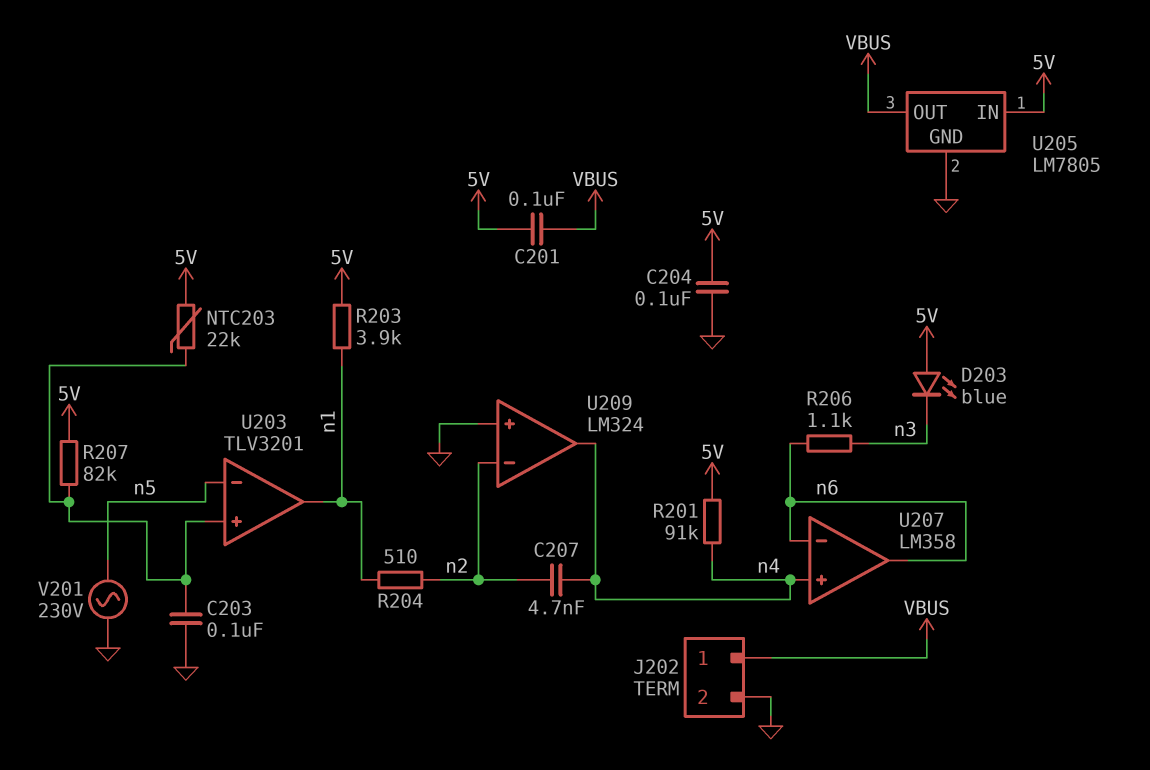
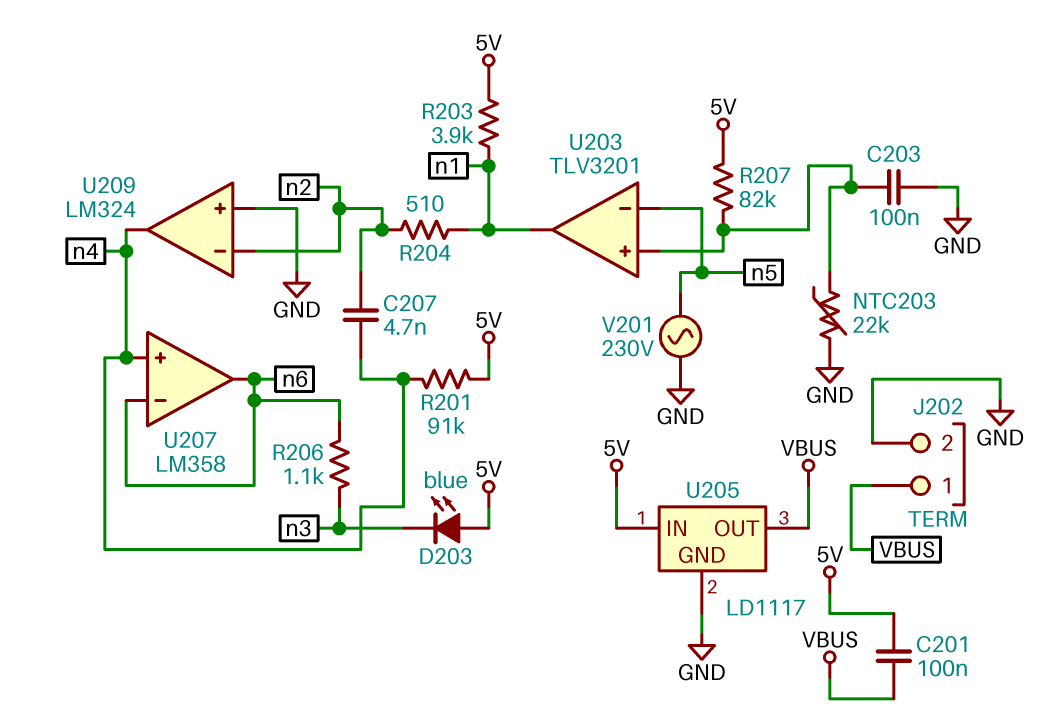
C204: 100nF (5V, GND) -> none
NTC203: 22k (5V, U203/in+) -> 22k (GND, U203/in+)
U205: LM7805 -> LD1117

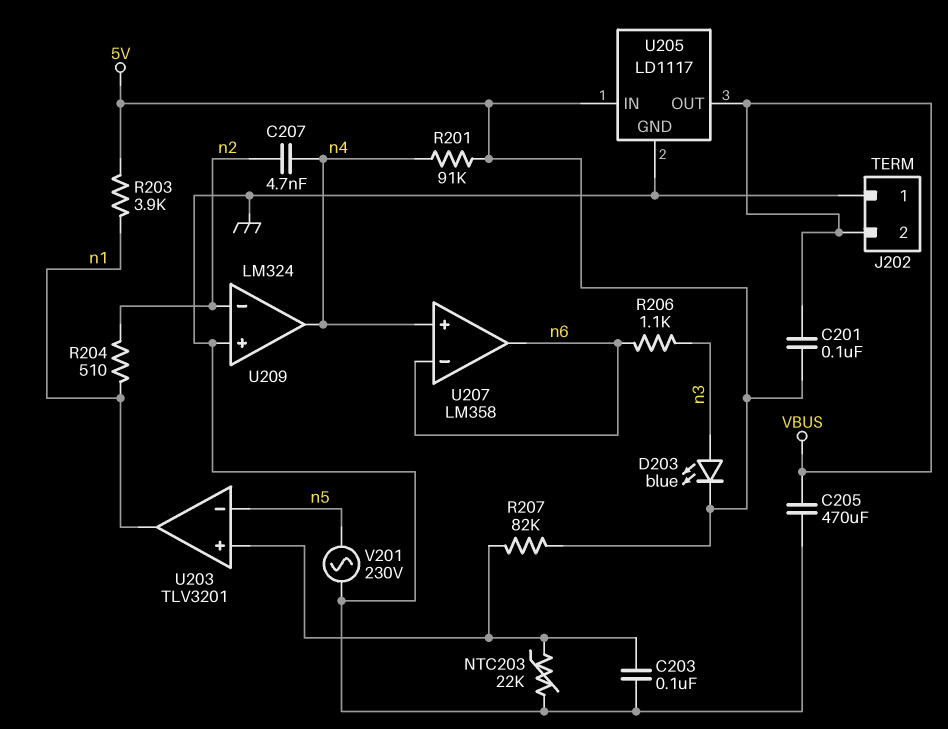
C205: none -> 470uF (GND, VBUS)
D203: LED blue (A 5V, K n3) -> LED blue (A n3, K 5V)
J202 pin 1: VBUS -> GND
J202 pin 2: GND -> VBUS

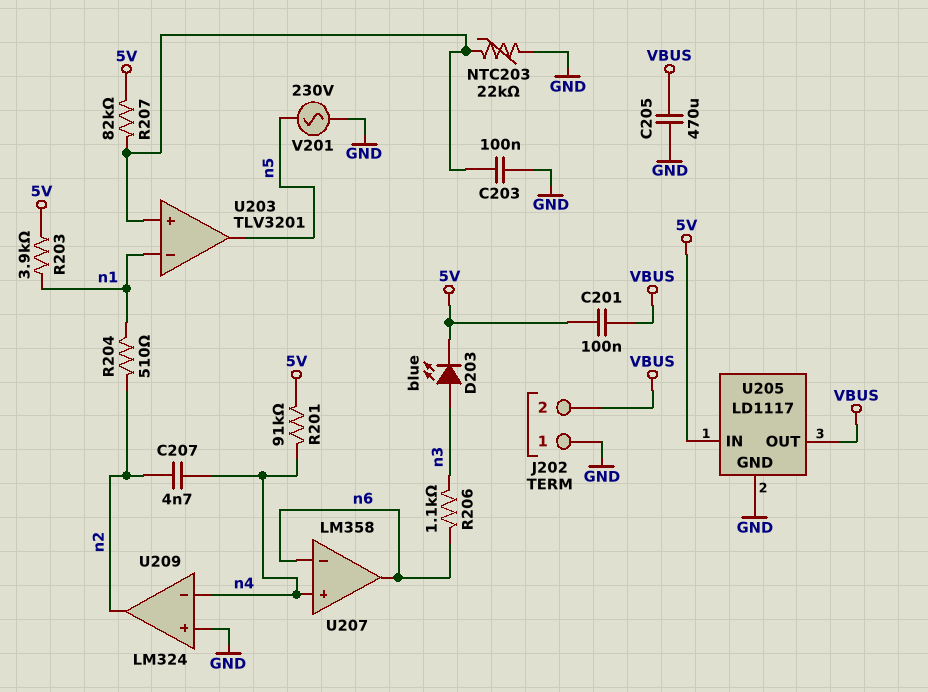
U203 pin in-: n5 -> n1
U203 pin out: n1 -> n5
U209 pin in-: n2 -> n4
U209 pin out: n4 -> n2

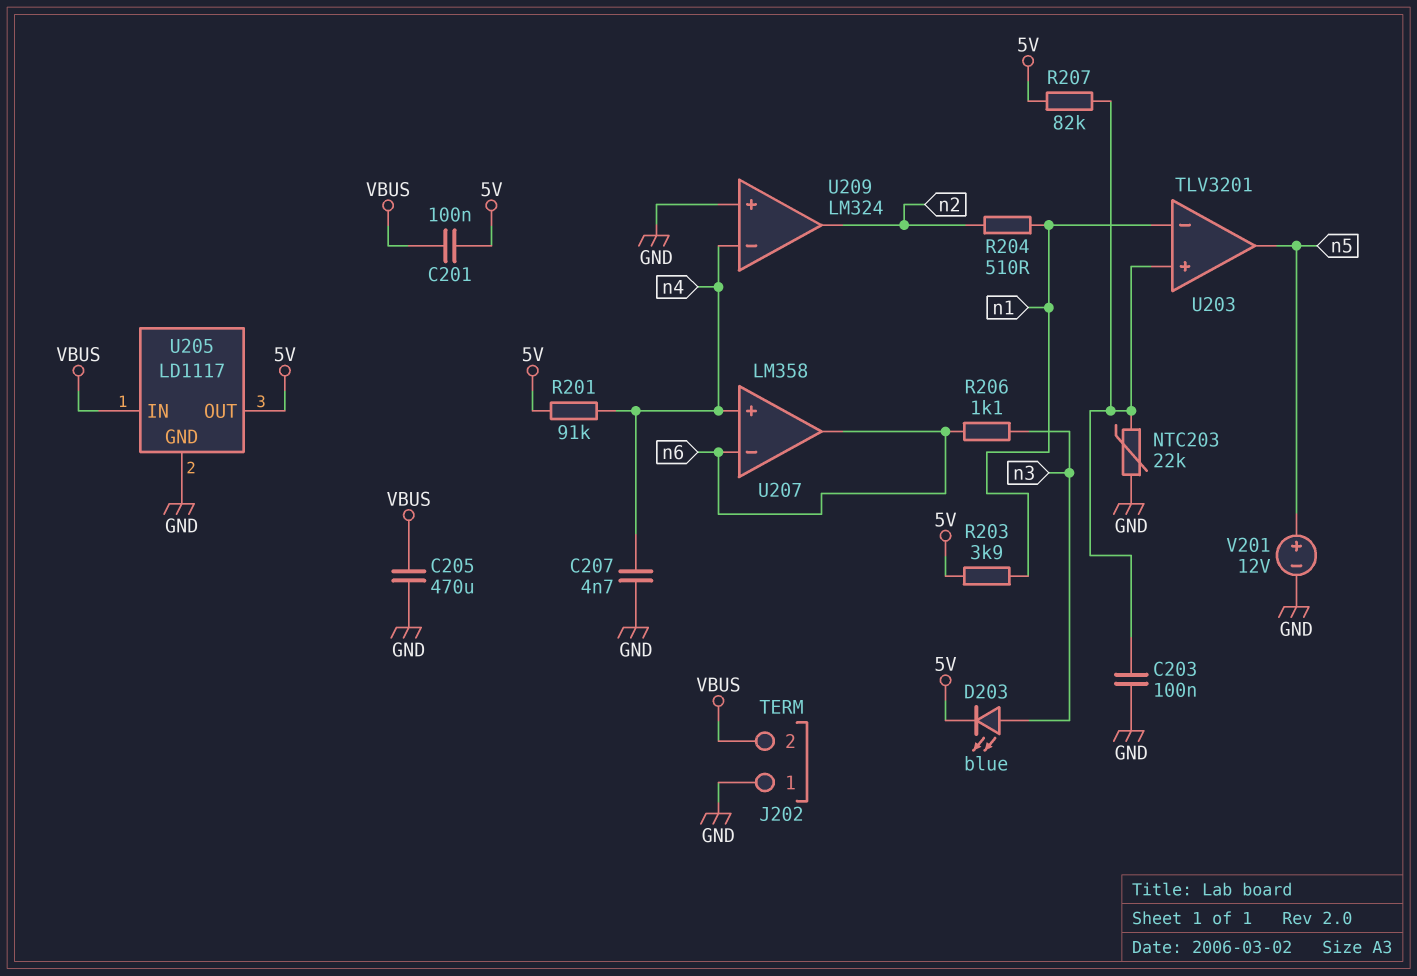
C207: 4.7nF (n2, n4) -> 4.7nF (GND, n4)
U205 pin IN: 5V -> VBUS
U205 pin OUT: VBUS -> 5V
V201: AC 230V (GND, n5) -> 12V (plus n5, minus GND)

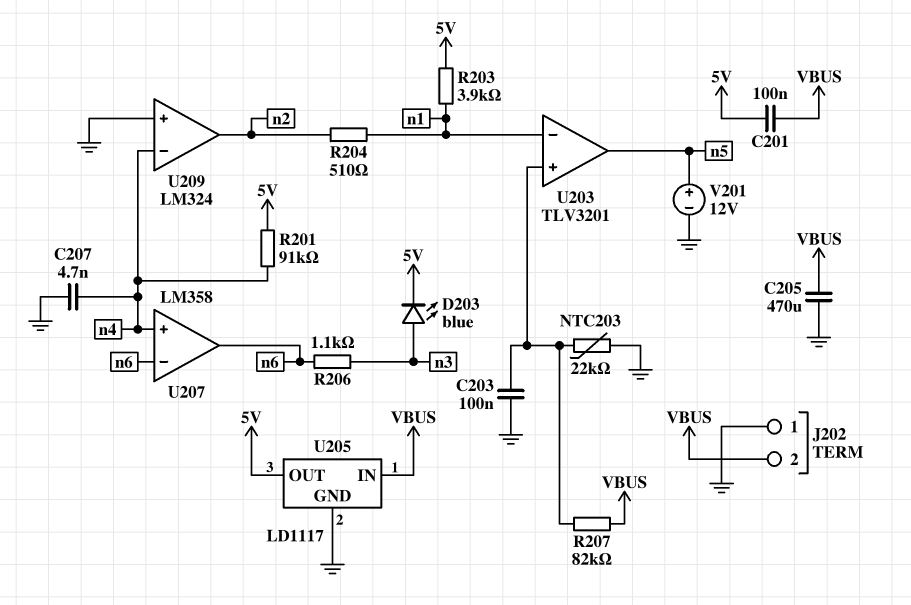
R207: 82k (5V, U203/in+) -> 82k (U203/in+, VBUS)

